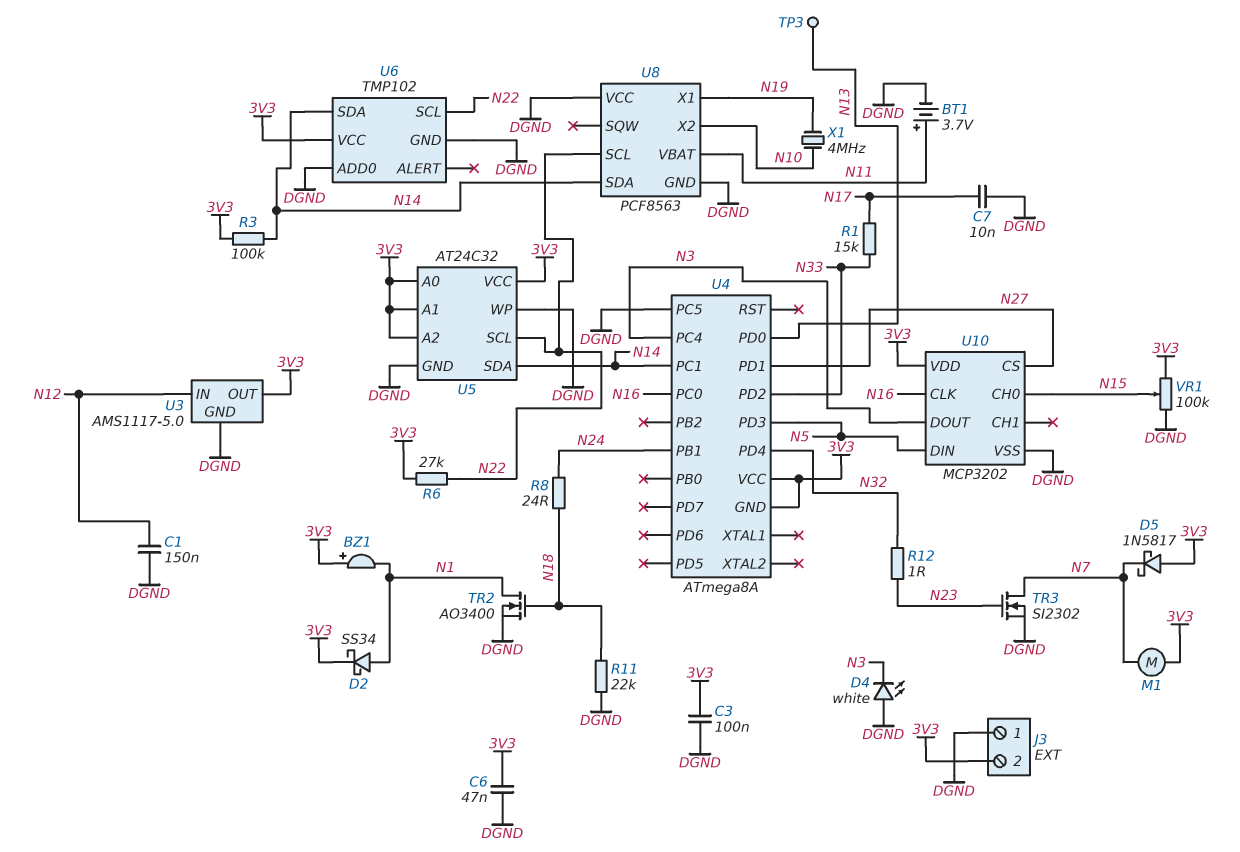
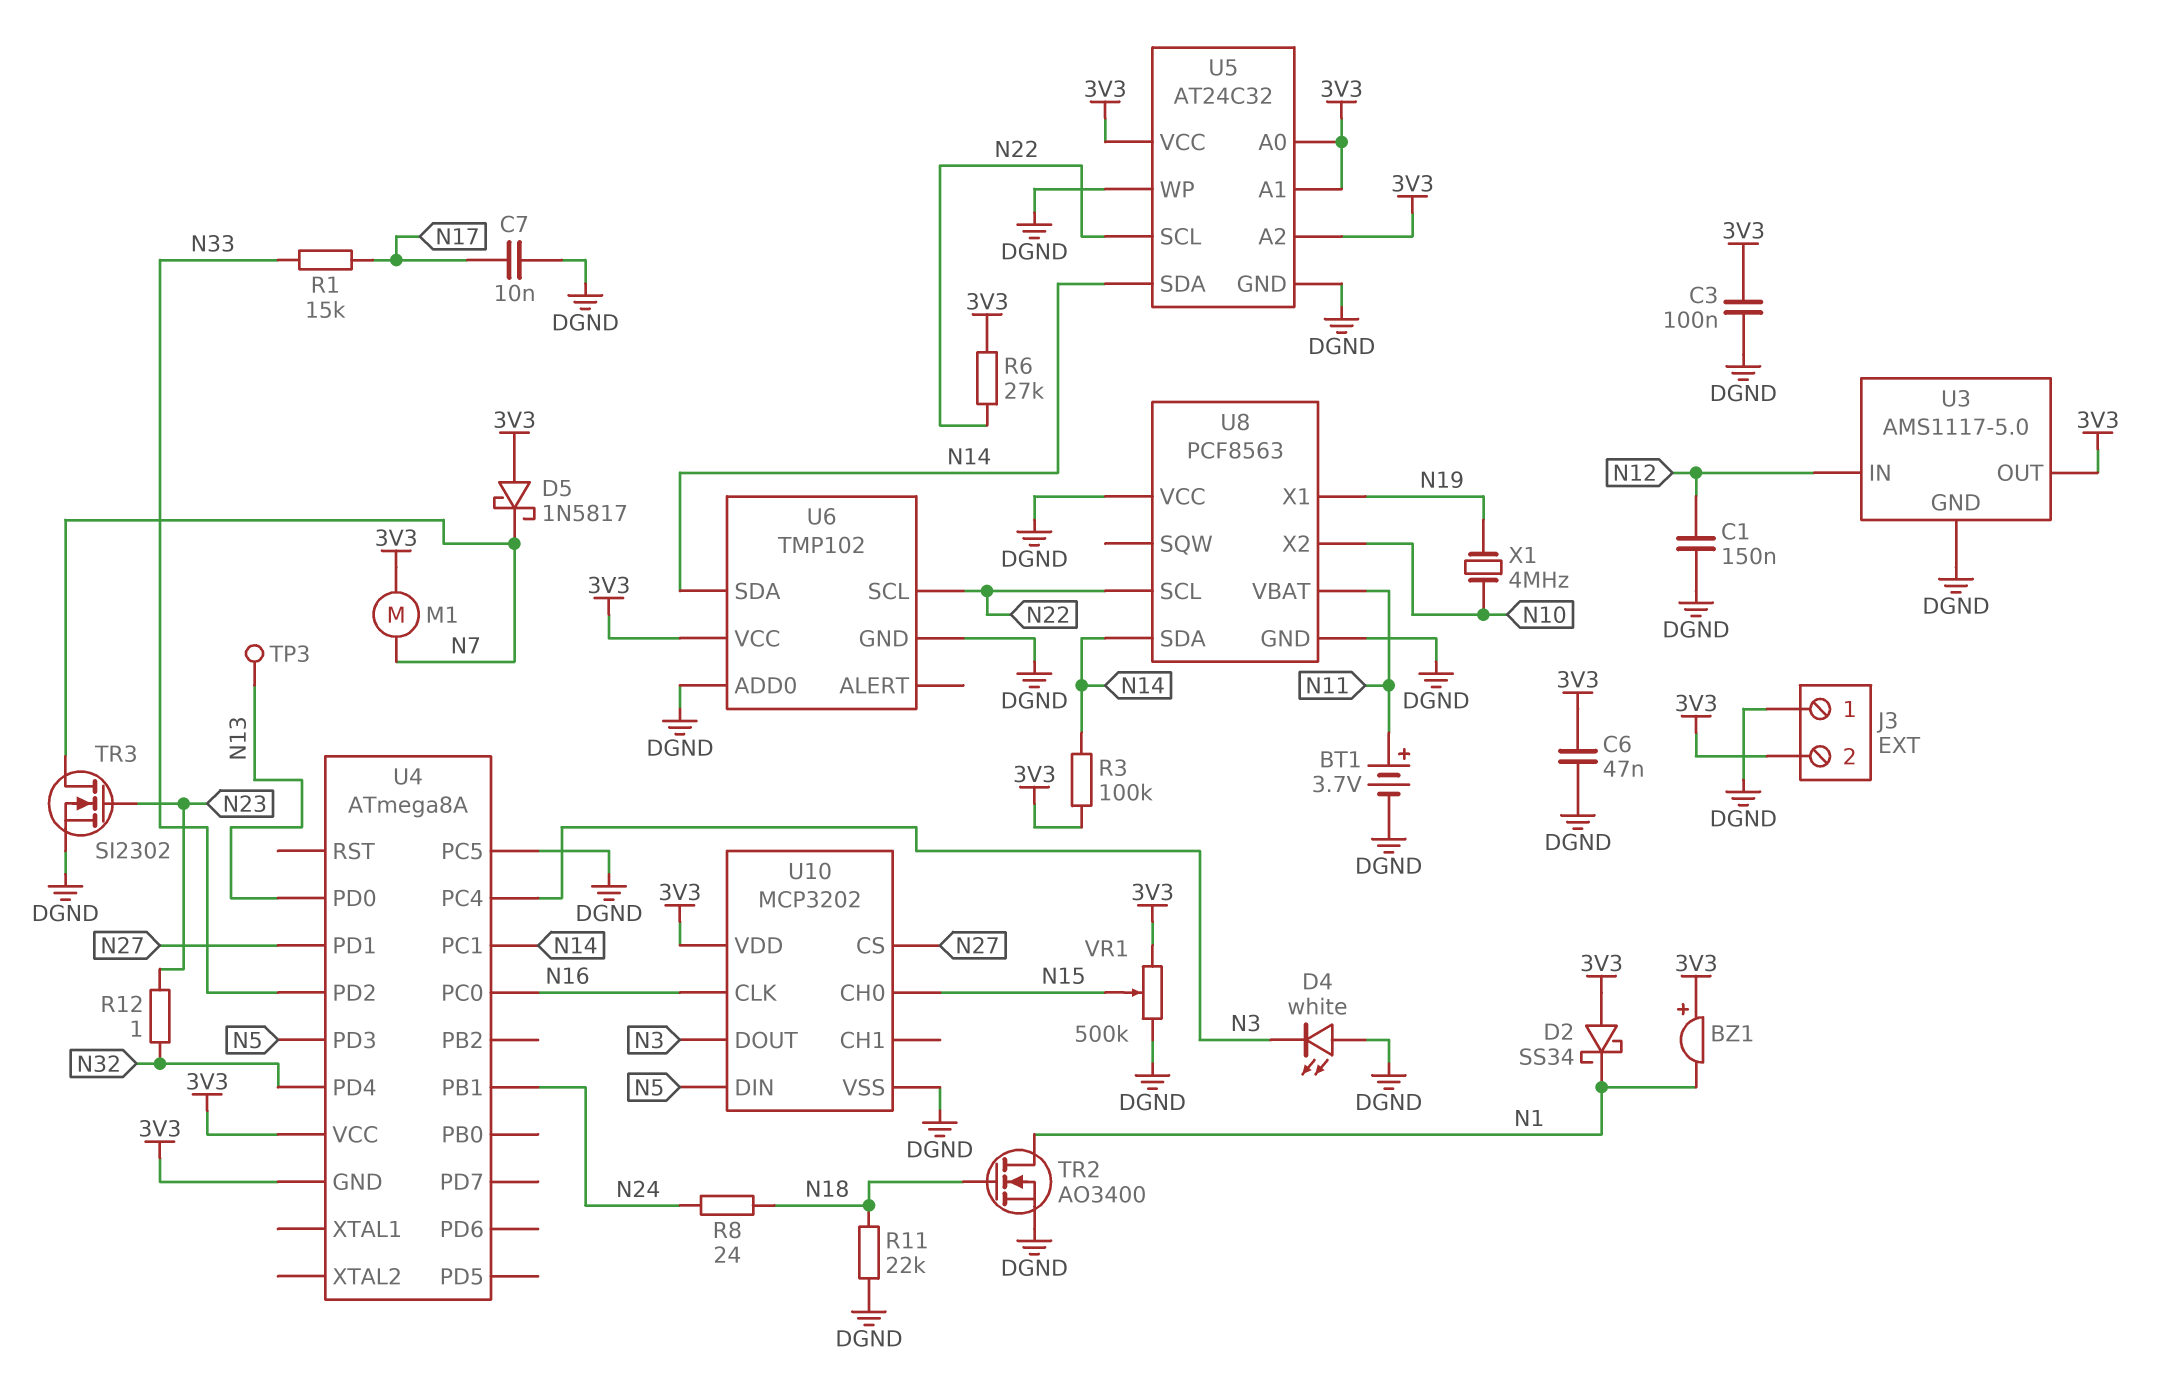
D2: schottky SS34 (A N1, K 3V3) -> schottky SS34 (A 3V3, K N1)
VR1: 100k (3V3, DGND, wiper N15) -> 500k (3V3, DGND, wiper N15)

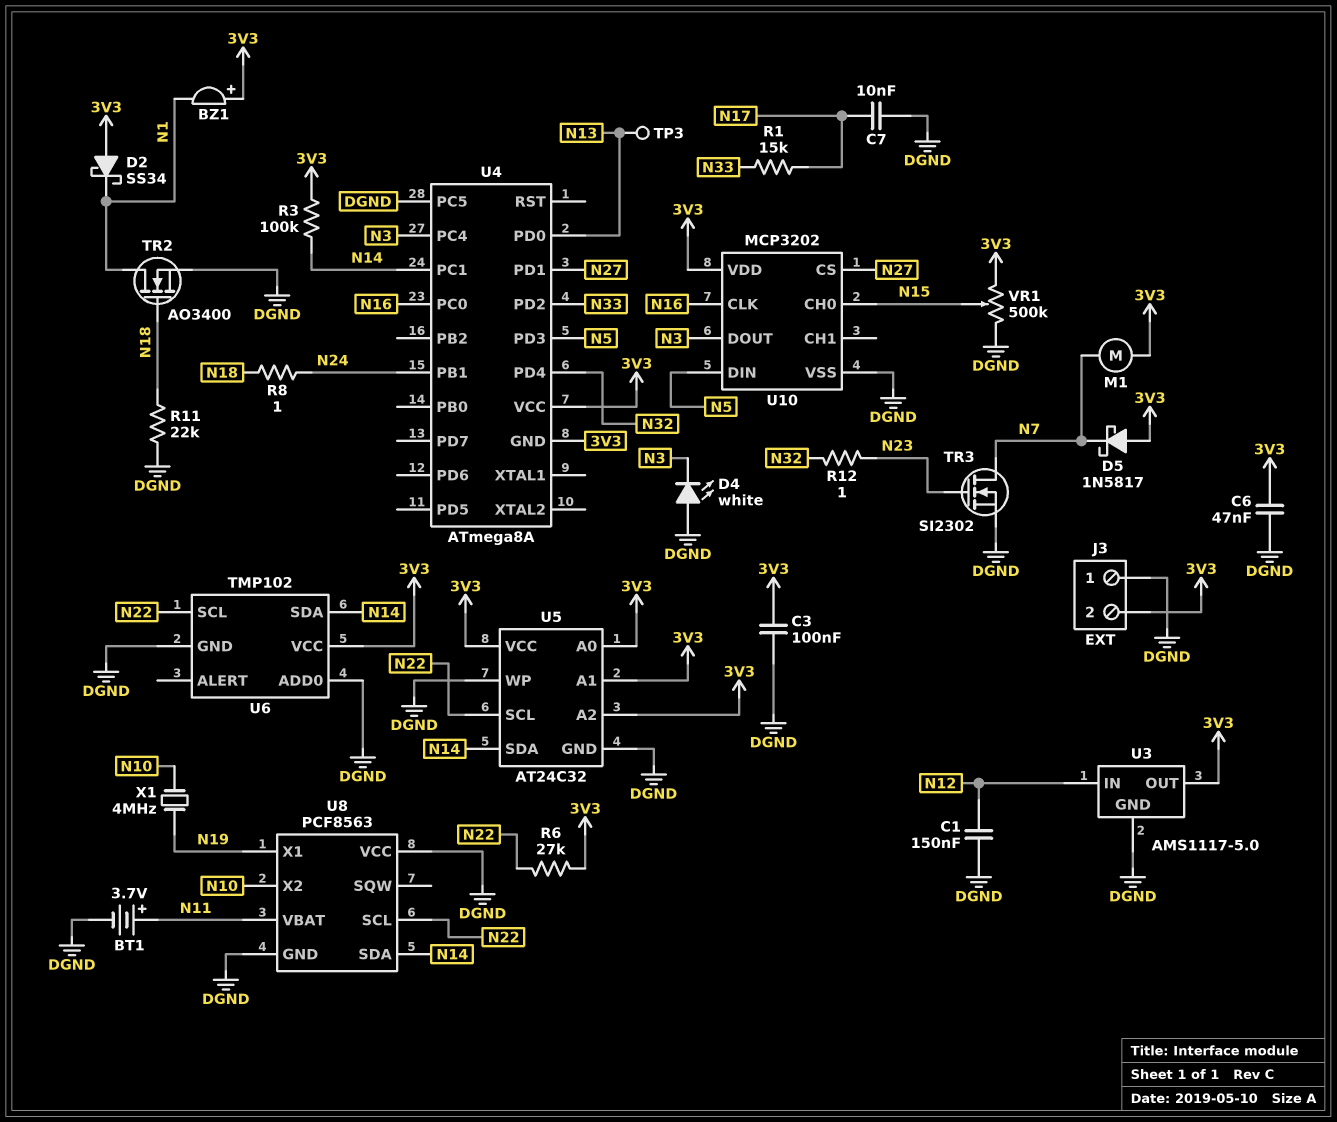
R8: 24 (N18, N24) -> 1 (N18, N24)

